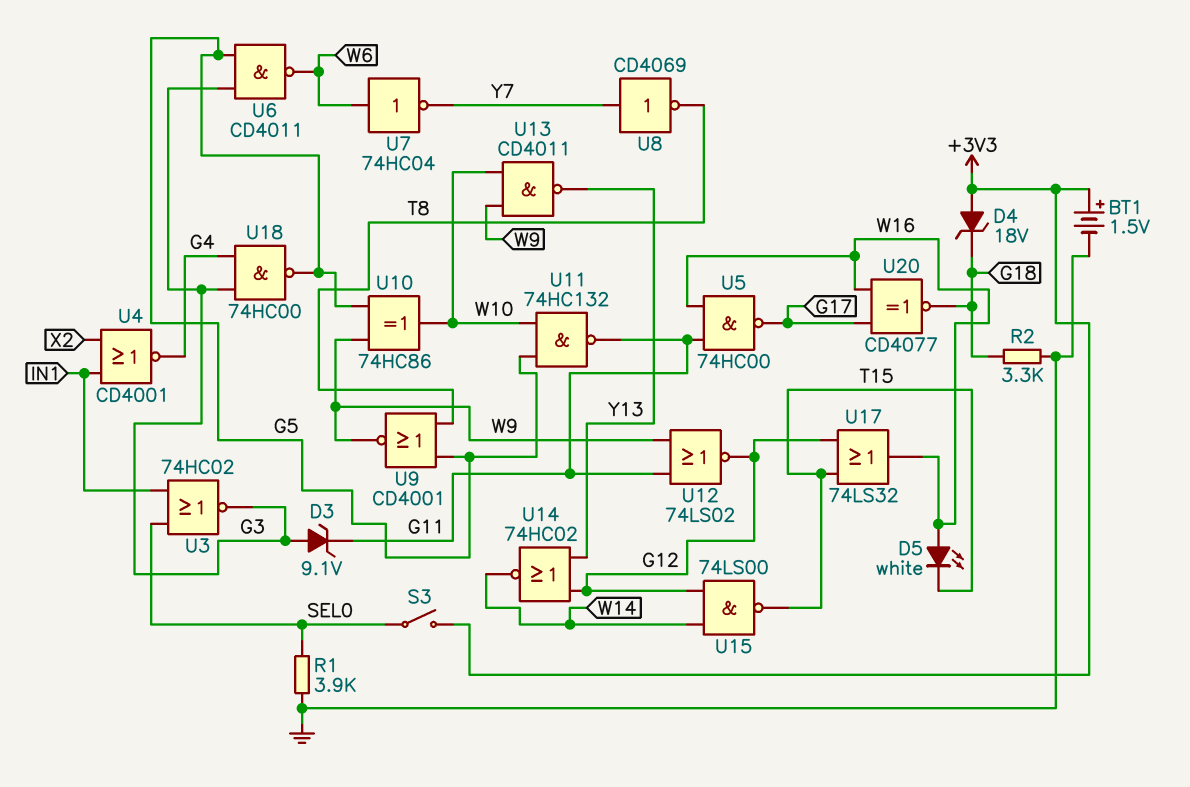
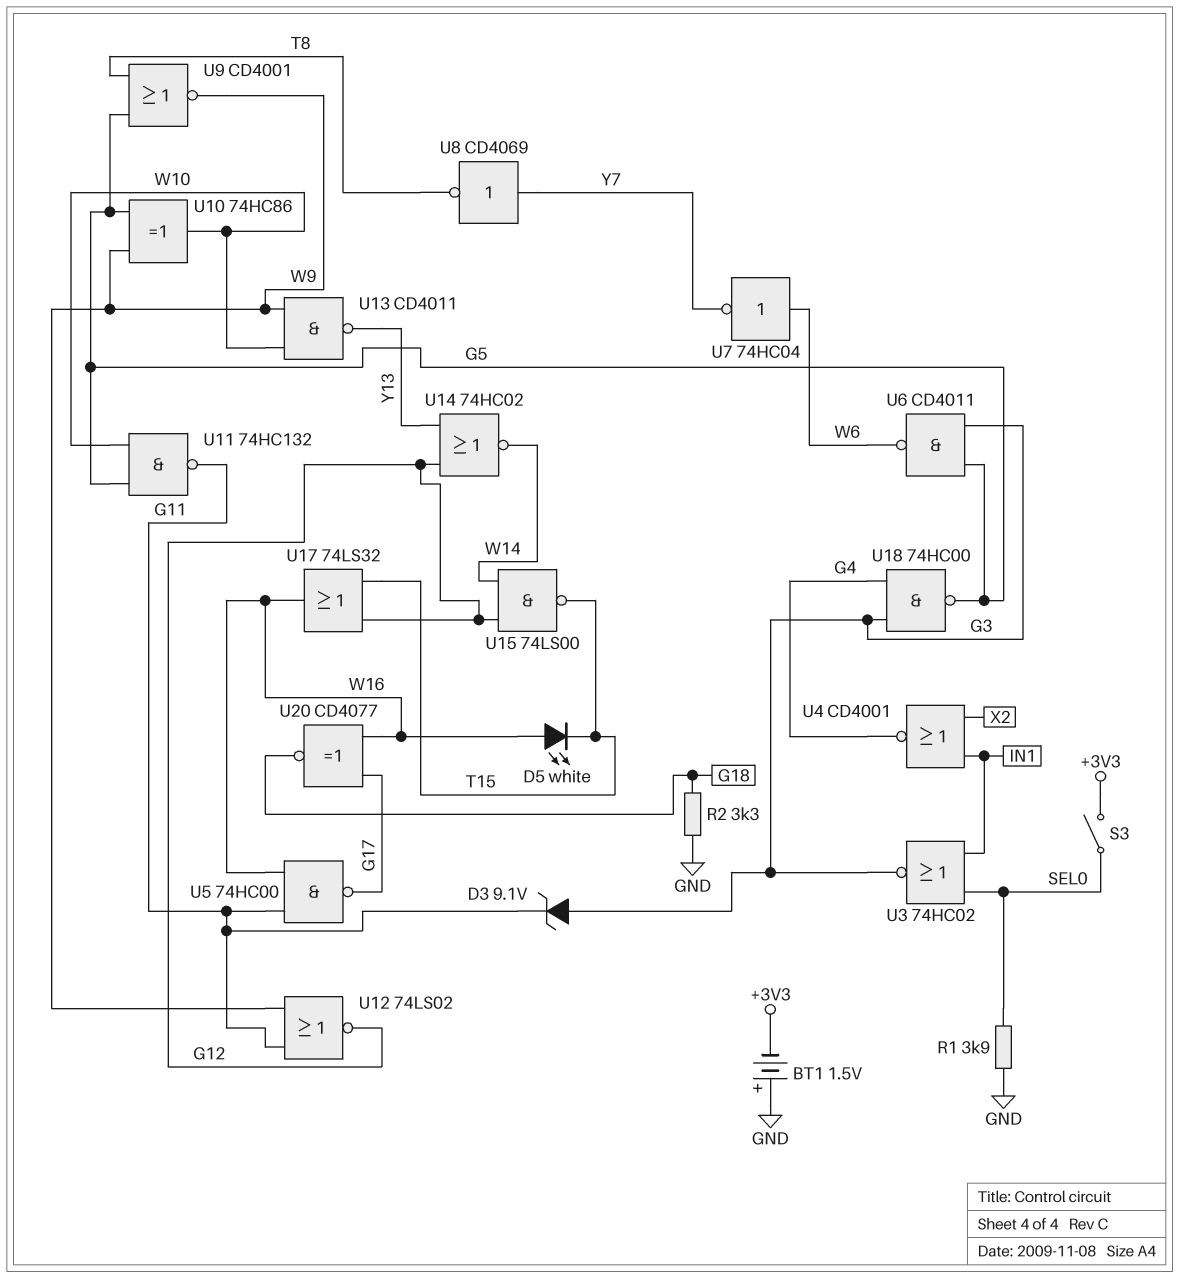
BT1: 1.5V (plus +3V3, minus GND) -> 1.5V (plus GND, minus +3V3)
D4: zener 18V (A +3V3, K G18) -> none

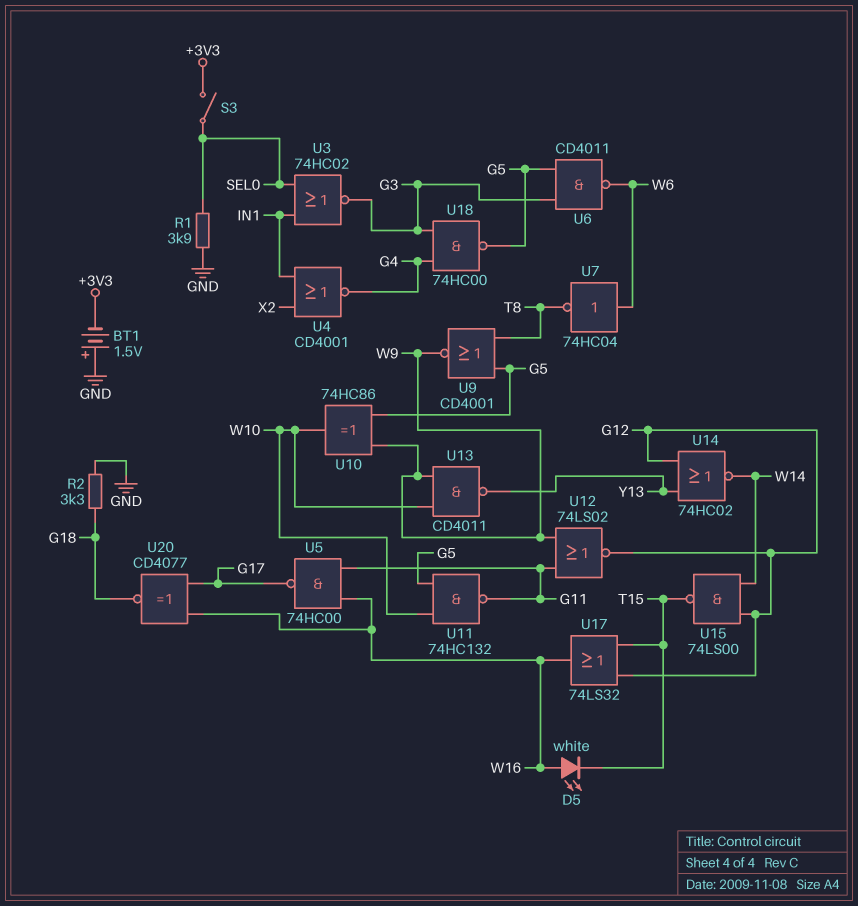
D3: zener 9.1V (A G3, K G11) -> none
U7: NOT 74HC04 (in W6, out Y7) -> NOT 74HC04 (in W6, out T8)
U8: NOT CD4069 (in Y7, out T8) -> none

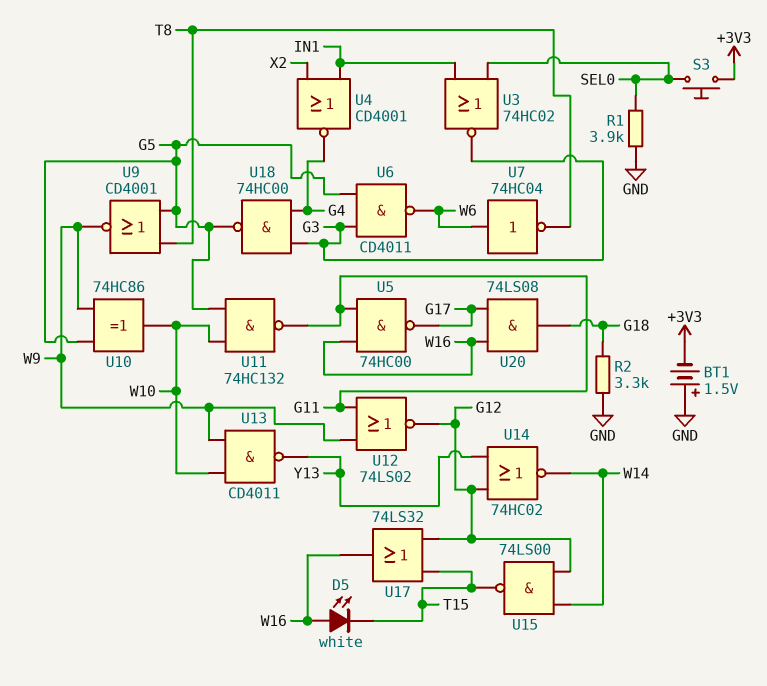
S3: switch (+3V3, SEL0) -> button (+3V3, SEL0)
U20: XNOR CD4077 (in G17, in W16, out G18) -> AND 74LS08 (in G17, in W16, out G18)

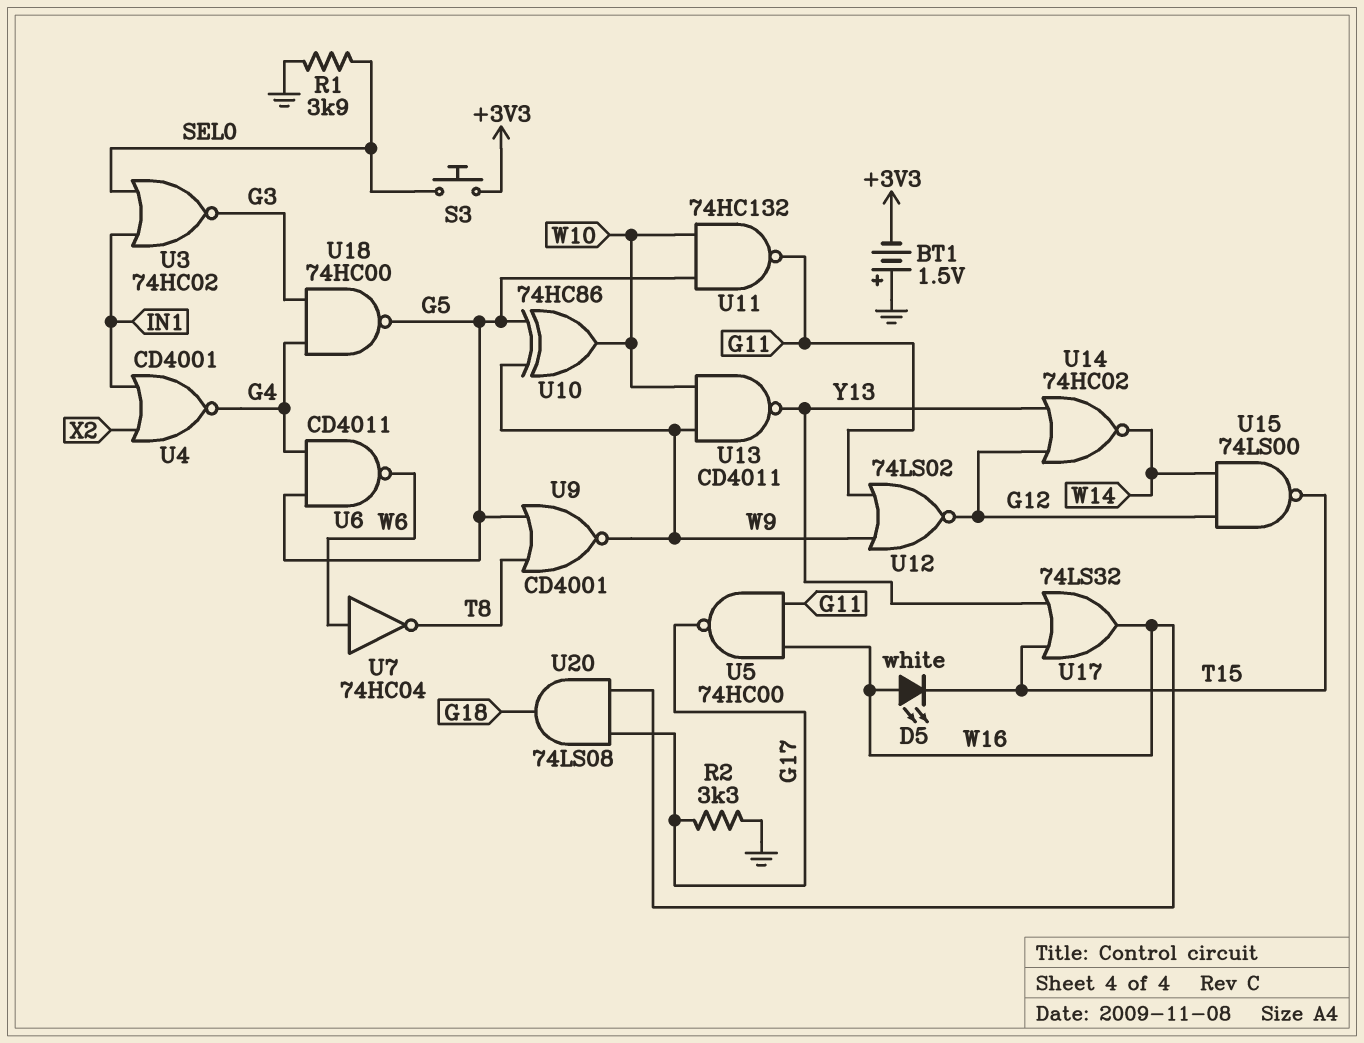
R2: 3.3k (G18, GND) -> 3.3k (G17, GND)
U6: NAND CD4011 (in G3, in G5, out W6) -> NAND CD4011 (in G4, in G5, out W6)
U17: OR 74LS32 (in G12, in T15, out W16) -> OR 74LS32 (in T15, in Y13, out W16)

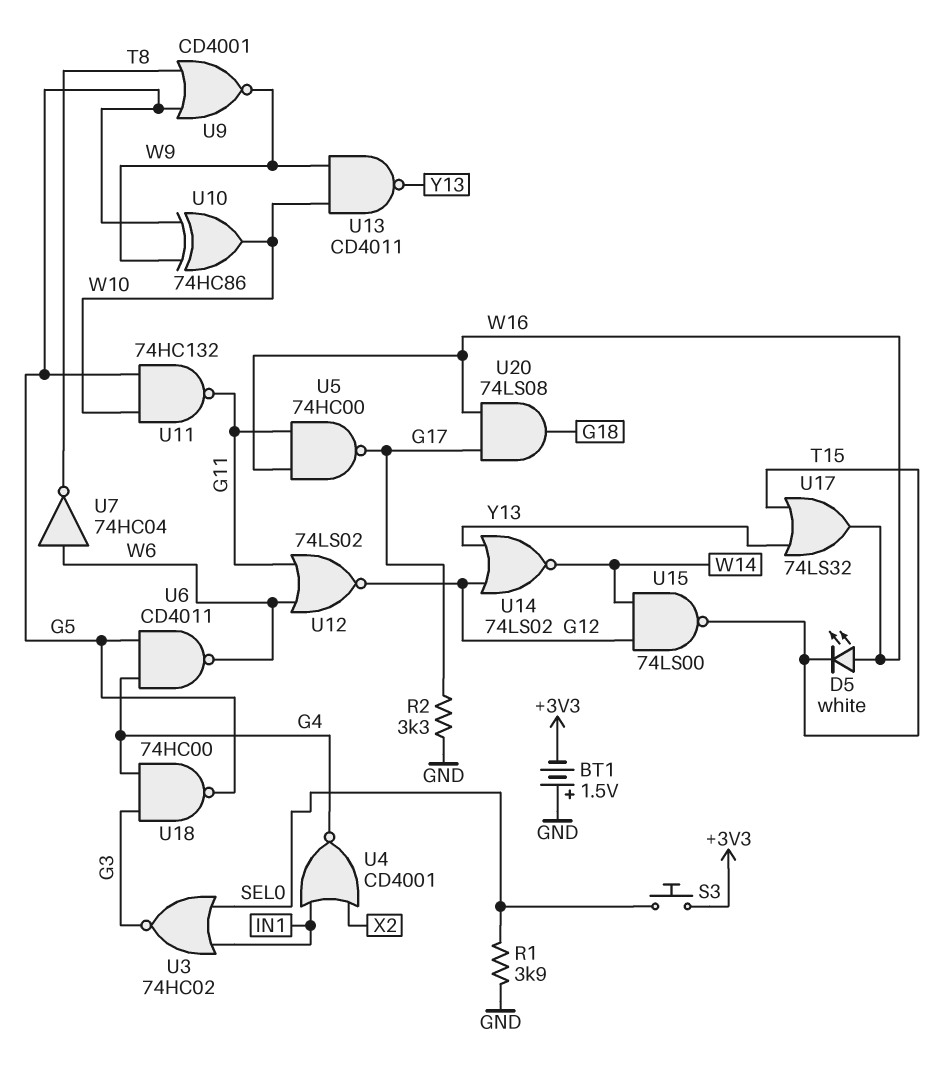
U12: NOR 74LS02 (in G11, in W9, out G12) -> NOR 74LS02 (in G11, in W6, out G12)
U14: NOR 74HC02 (in G12, in Y13, out W14) -> NOR 74LS02 (in G12, in Y13, out W14)

